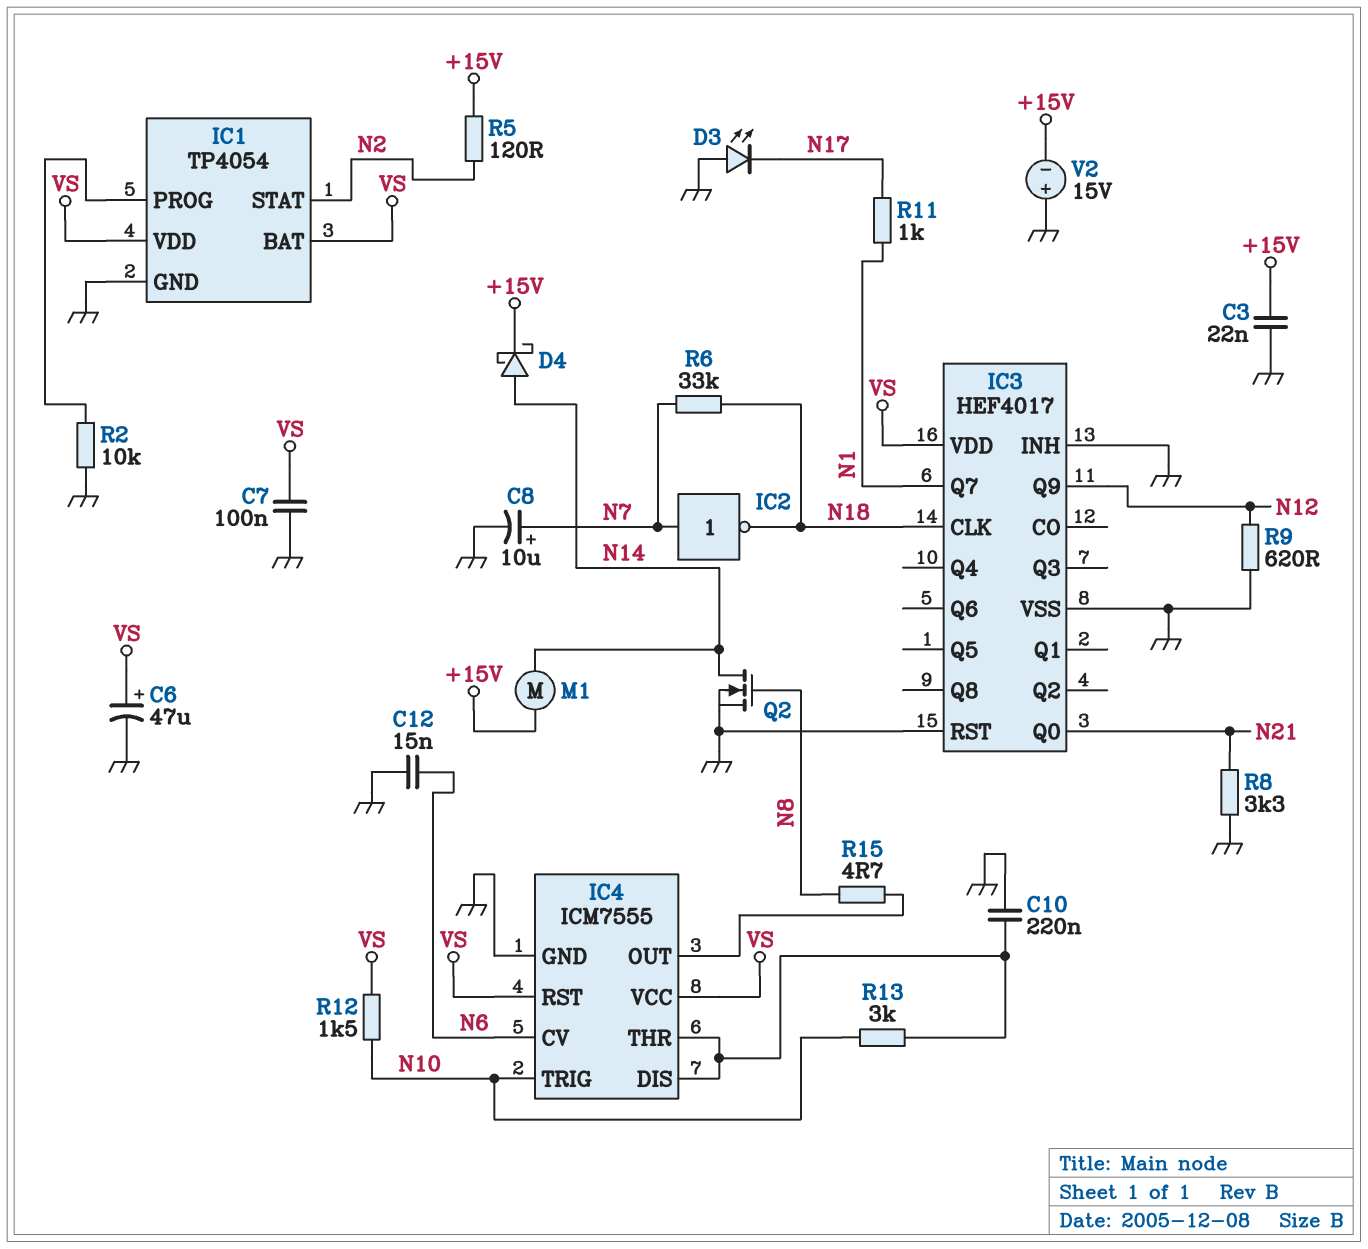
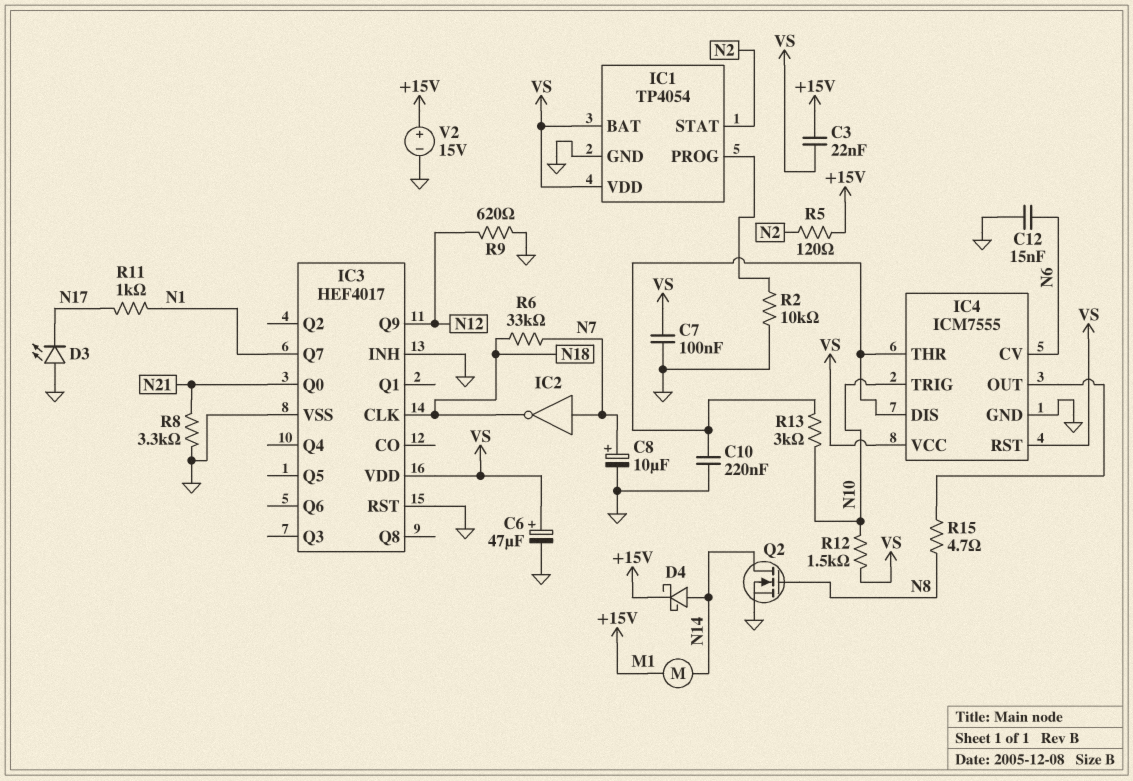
C3: 22nF (+15V, GND) -> 22nF (+15V, VS)
V2: 15V (plus GND, minus +15V) -> 15V (plus +15V, minus GND)

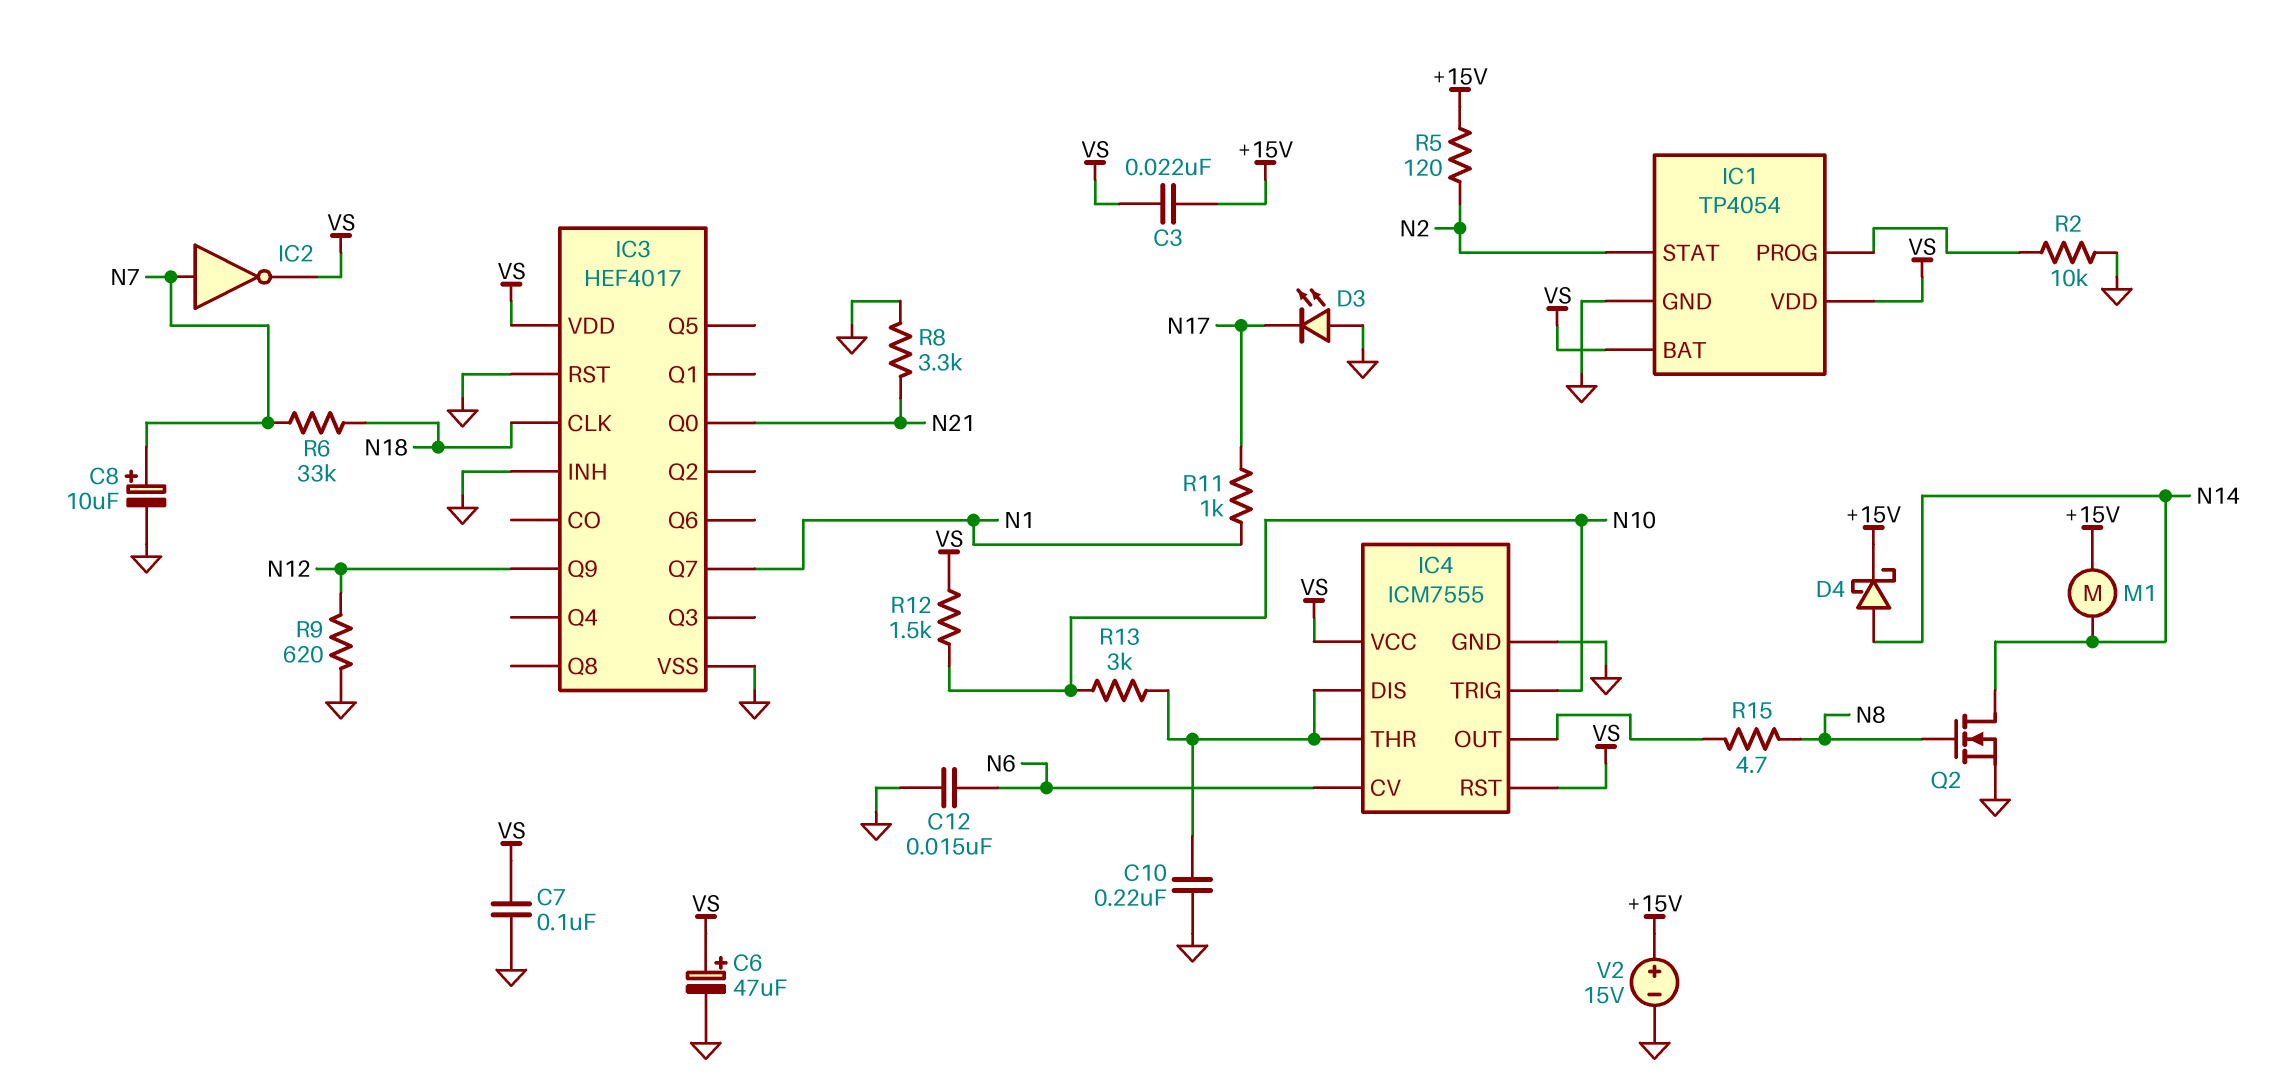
IC2: NOT (in N7, out N18) -> NOT (in N7, out VS)

